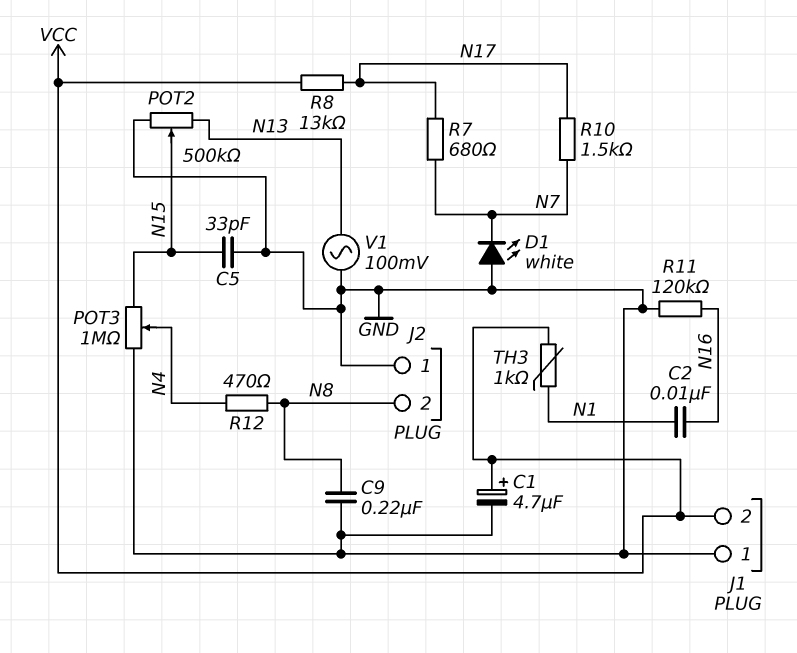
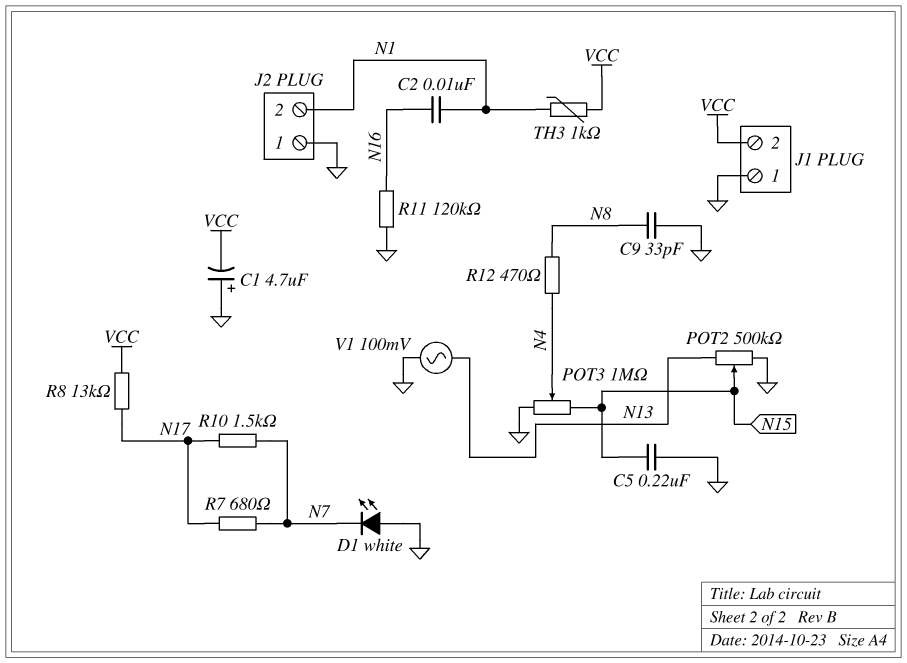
C1: 4.7uF (plus VCC, minus GND) -> 4.7uF (plus GND, minus VCC)
C5: 33pF (GND, N15) -> 220nF (GND, N15)
C9: 220nF (GND, N8) -> 33pF (GND, N8)
J2 pin 2: N8 -> N1

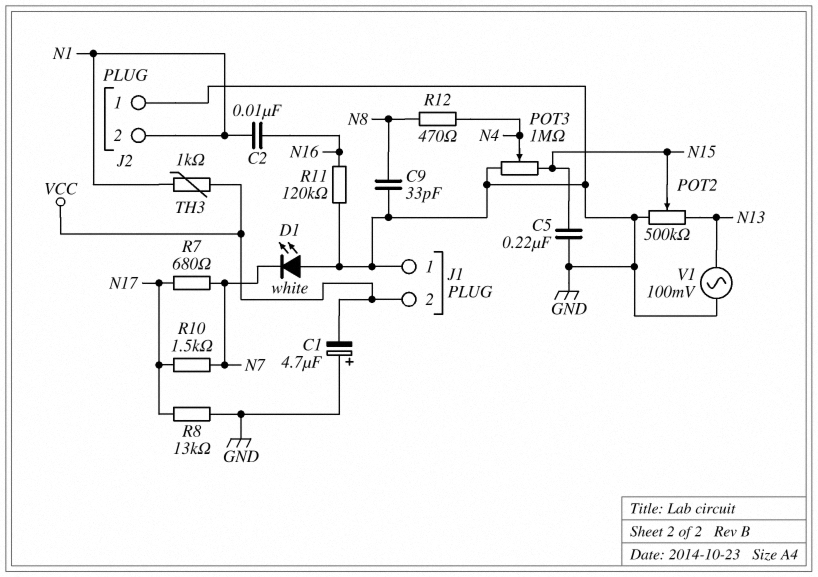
R8: 13k (N17, VCC) -> 13k (GND, N17)

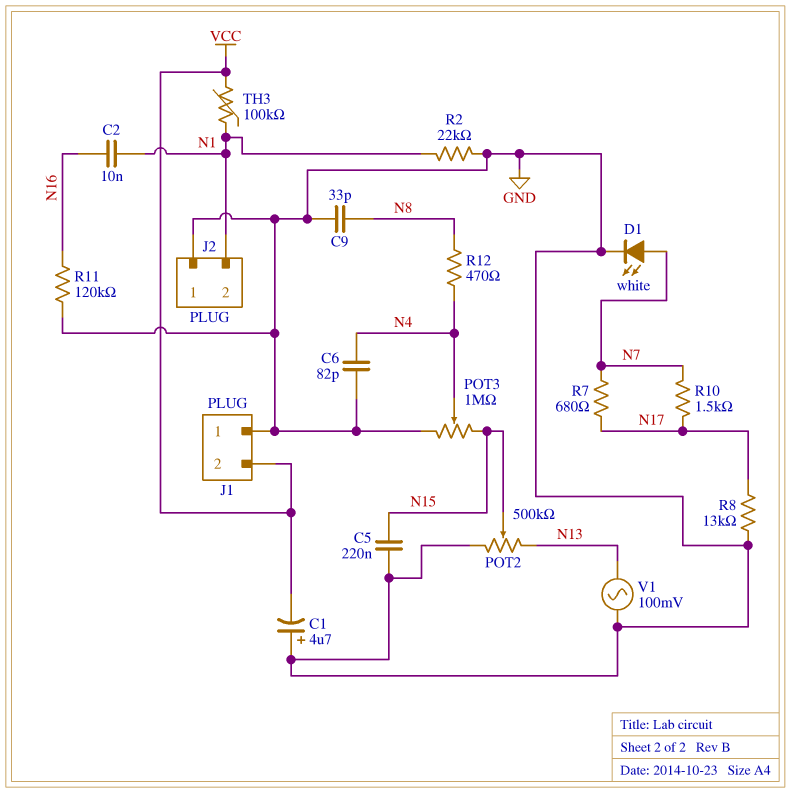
C6: none -> 82pF (GND, N4)
D1: LED white (A GND, K N7) -> LED white (A N7, K GND)
R2: none -> 22k (GND, N1)
TH3: 1k (N1, VCC) -> 100k (N1, VCC)

